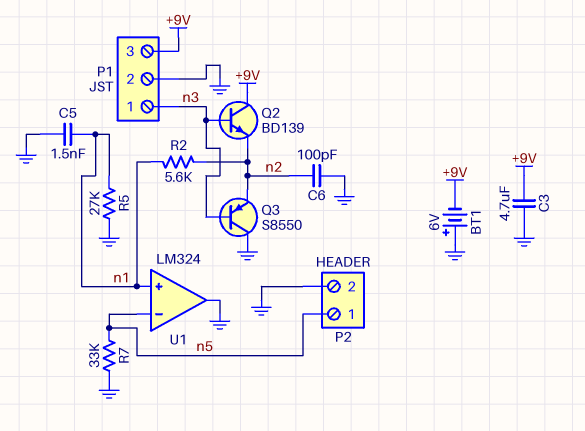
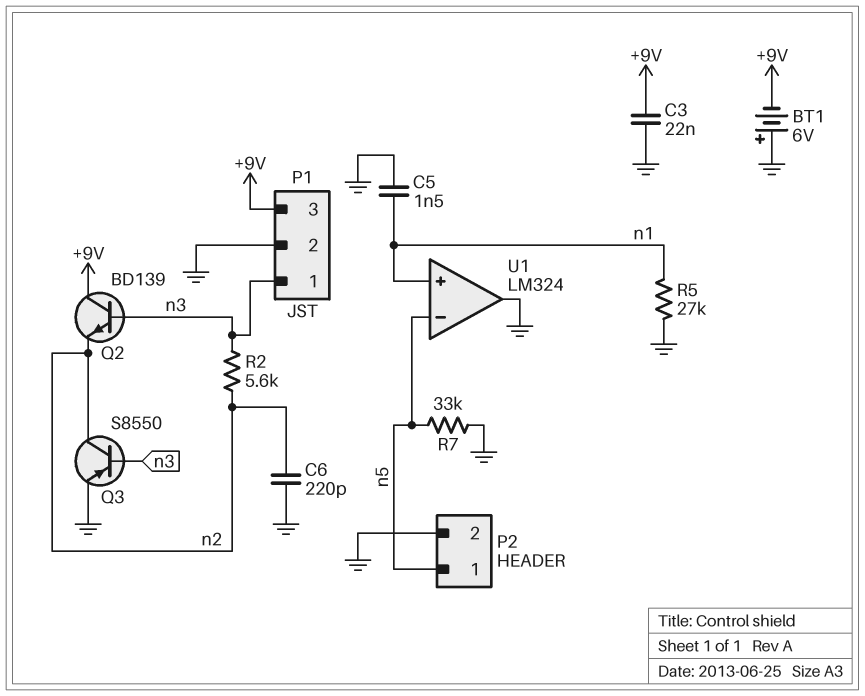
C3: 4.7uF (+9V, GND) -> 22nF (+9V, GND)
C6: 100pF (GND, n2) -> 220pF (GND, n2)
Q3: PNP S8550 (B n3, C GND, E n2) -> PNP S8550 (B n3, C n2, E GND)
R2: 5.6k (n1, n2) -> 5.6k (n2, n3)

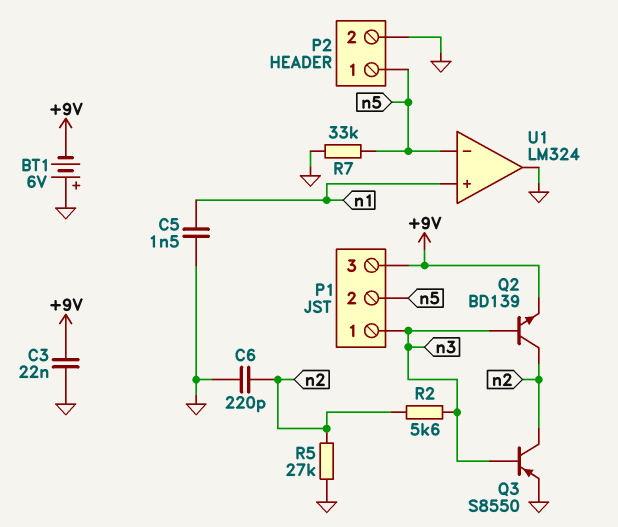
P1 pin 2: GND -> n5
Q2: NPN BD139 (B n3, C +9V, E n2) -> NPN BD139 (B n3, C n2, E +9V)
R5: 27k (GND, n1) -> 27k (GND, n2)

